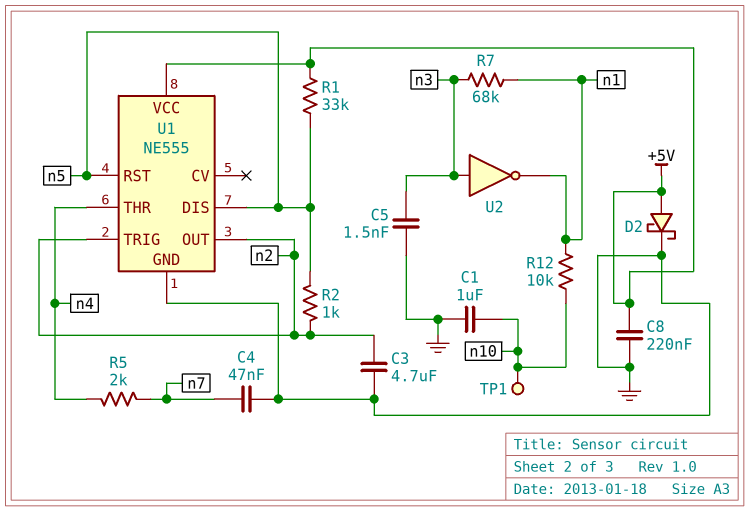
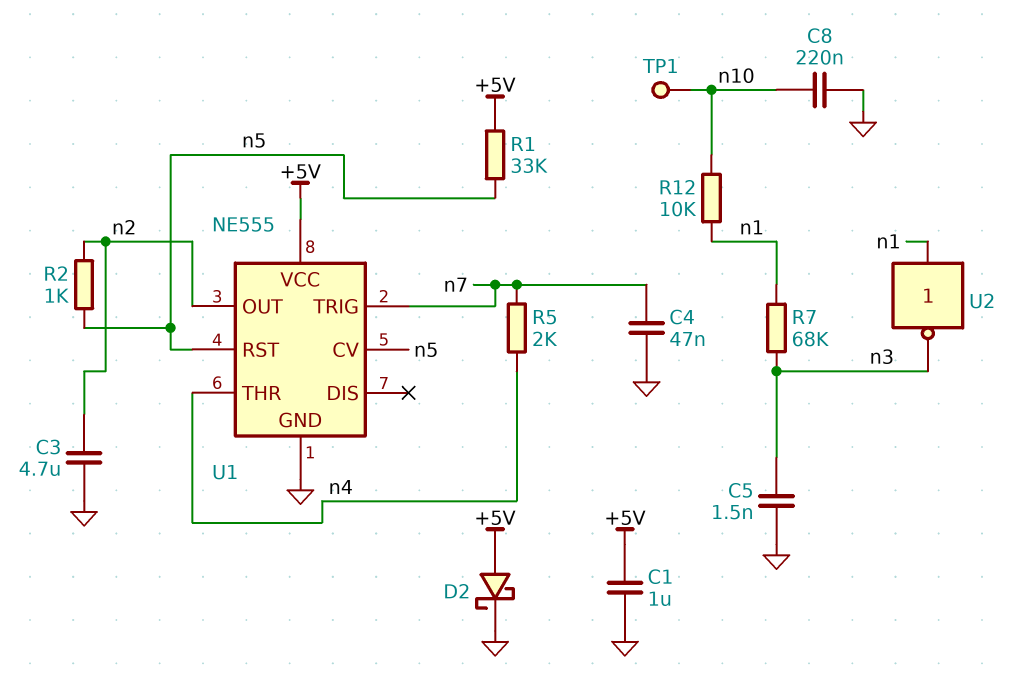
C1: 1uF (GND, n10) -> 1uF (+5V, GND)
C8: 220nF (+5V, GND) -> 220nF (GND, n10)
U1 pin CV: none -> n5
U1 pin DIS: n5 -> none
U1 pin TRIG: n2 -> n7
U2: NOT (in n3, out n1) -> NOT (in n1, out n3)

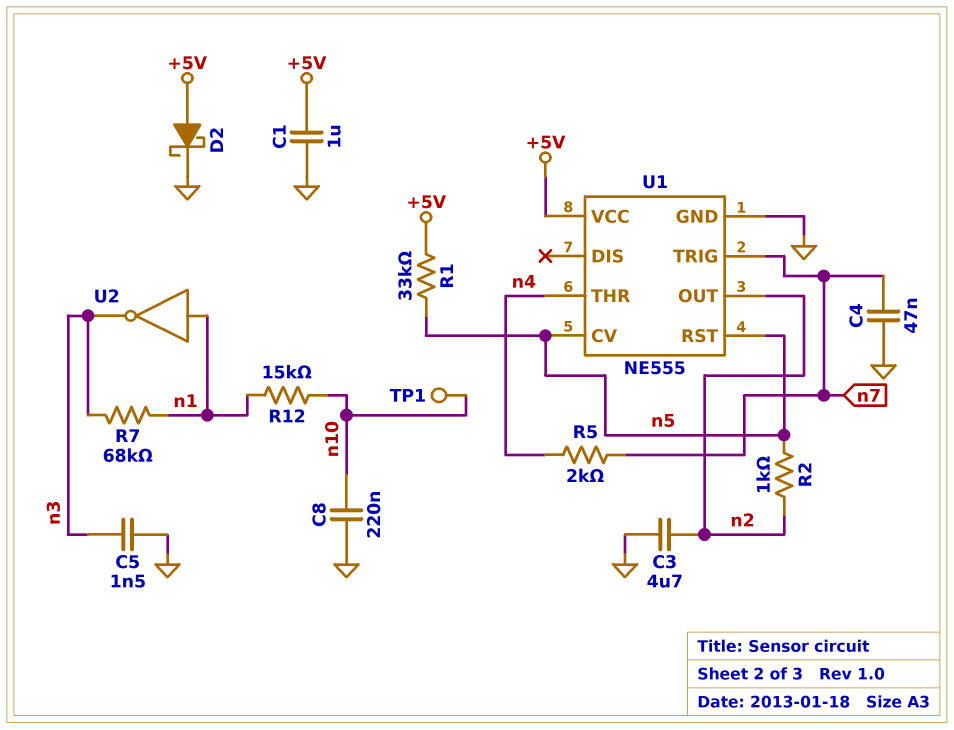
R12: 10k (n1, n10) -> 15k (n1, n10)

